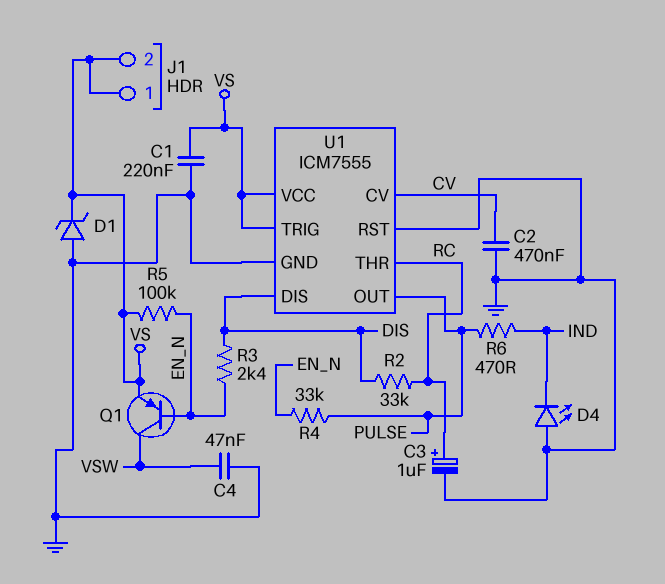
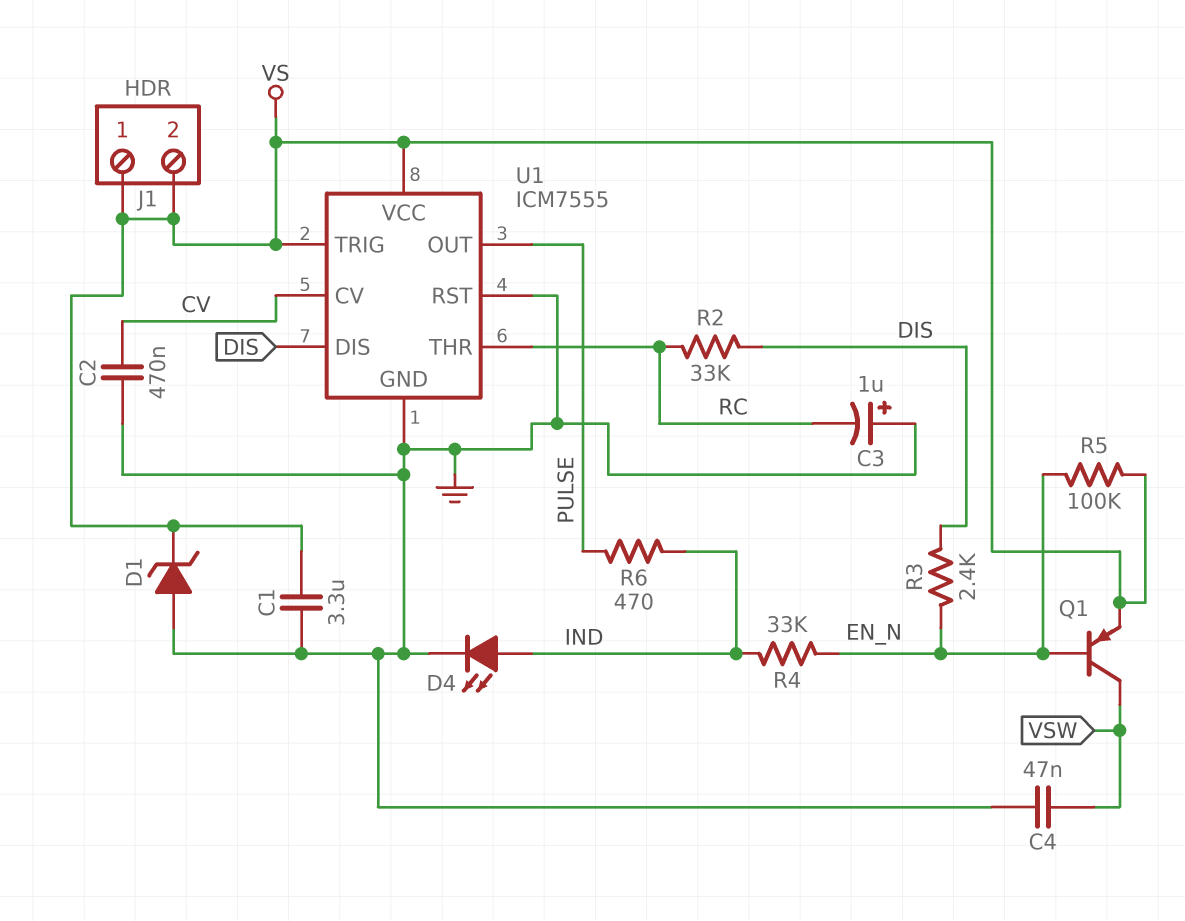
C1: 220nF (GND, VS) -> 3.3uF (GND, VS)
C3: 1uF (plus RC, minus GND) -> 1uF (plus GND, minus RC)
D4: LED (A GND, K IND) -> LED (A IND, K GND)
R4: 33k (EN_N, PULSE) -> 33k (EN_N, IND)

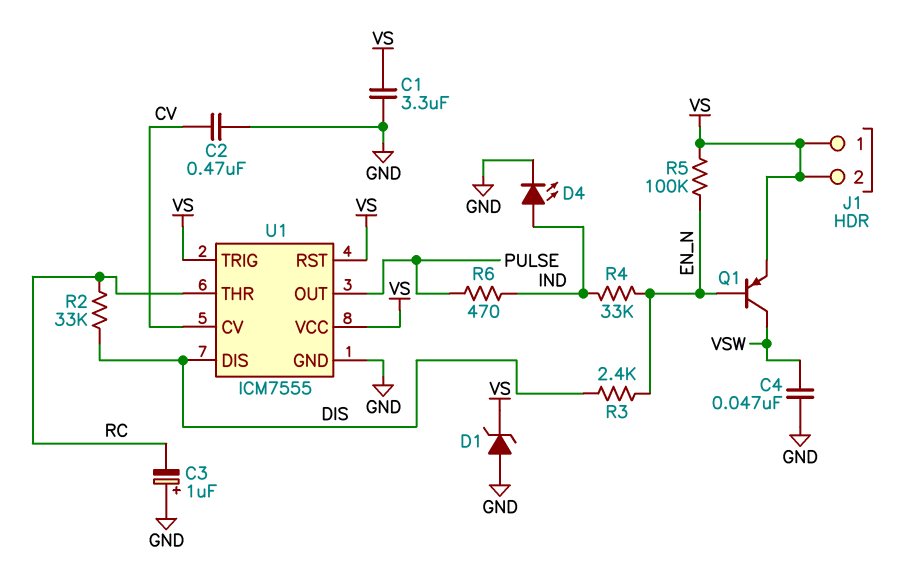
U1 pin RST: GND -> VS

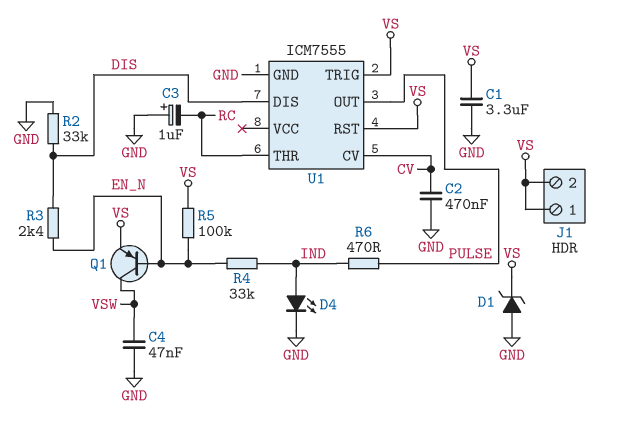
R2: 33k (DIS, RC) -> 33k (DIS, GND)
U1 pin VCC: VS -> none

